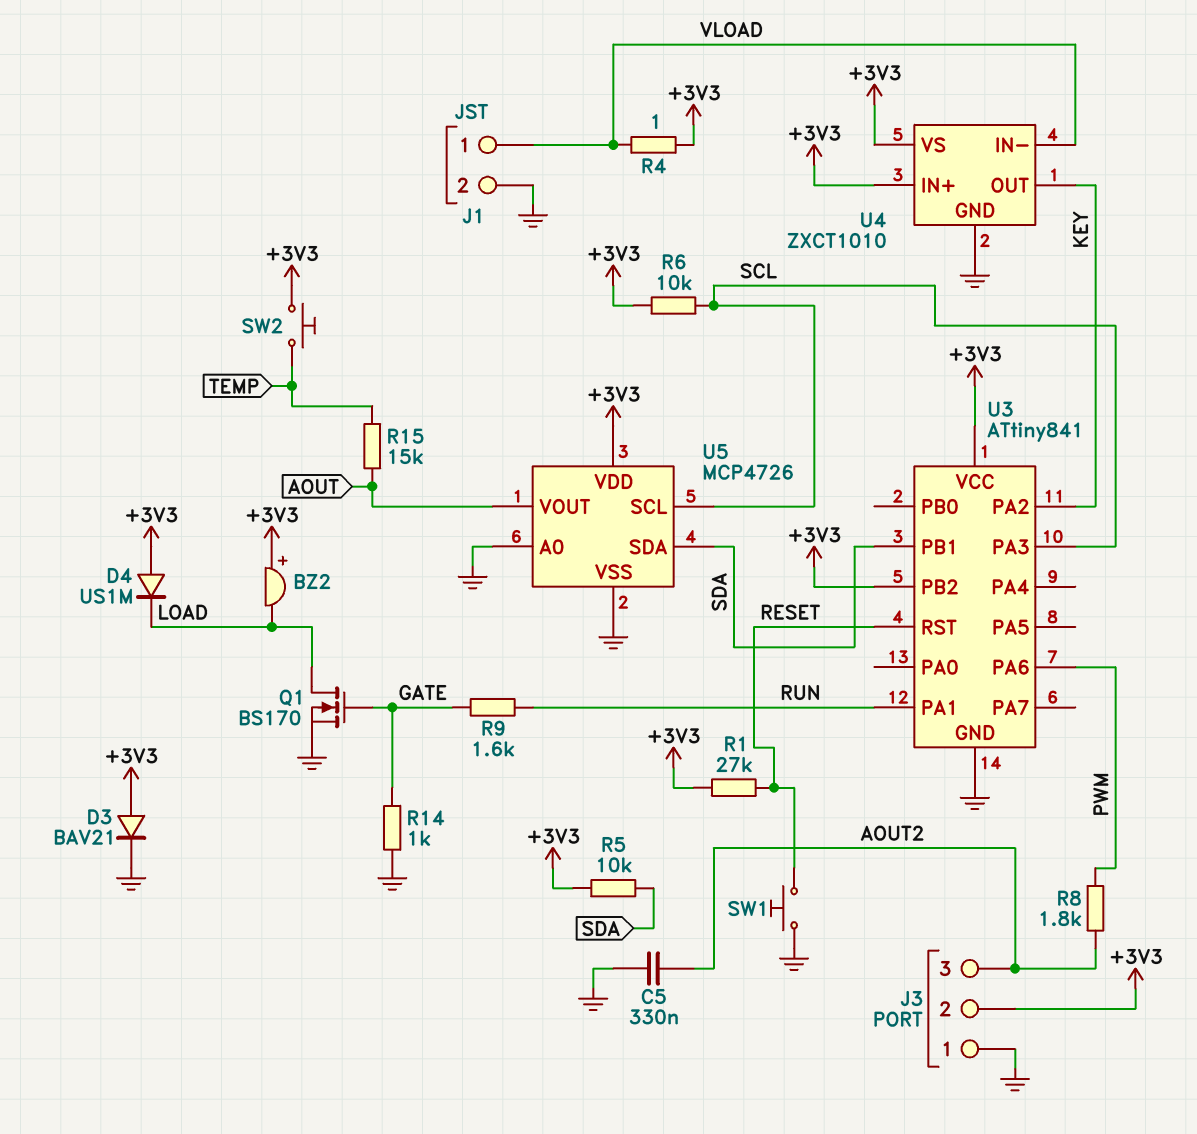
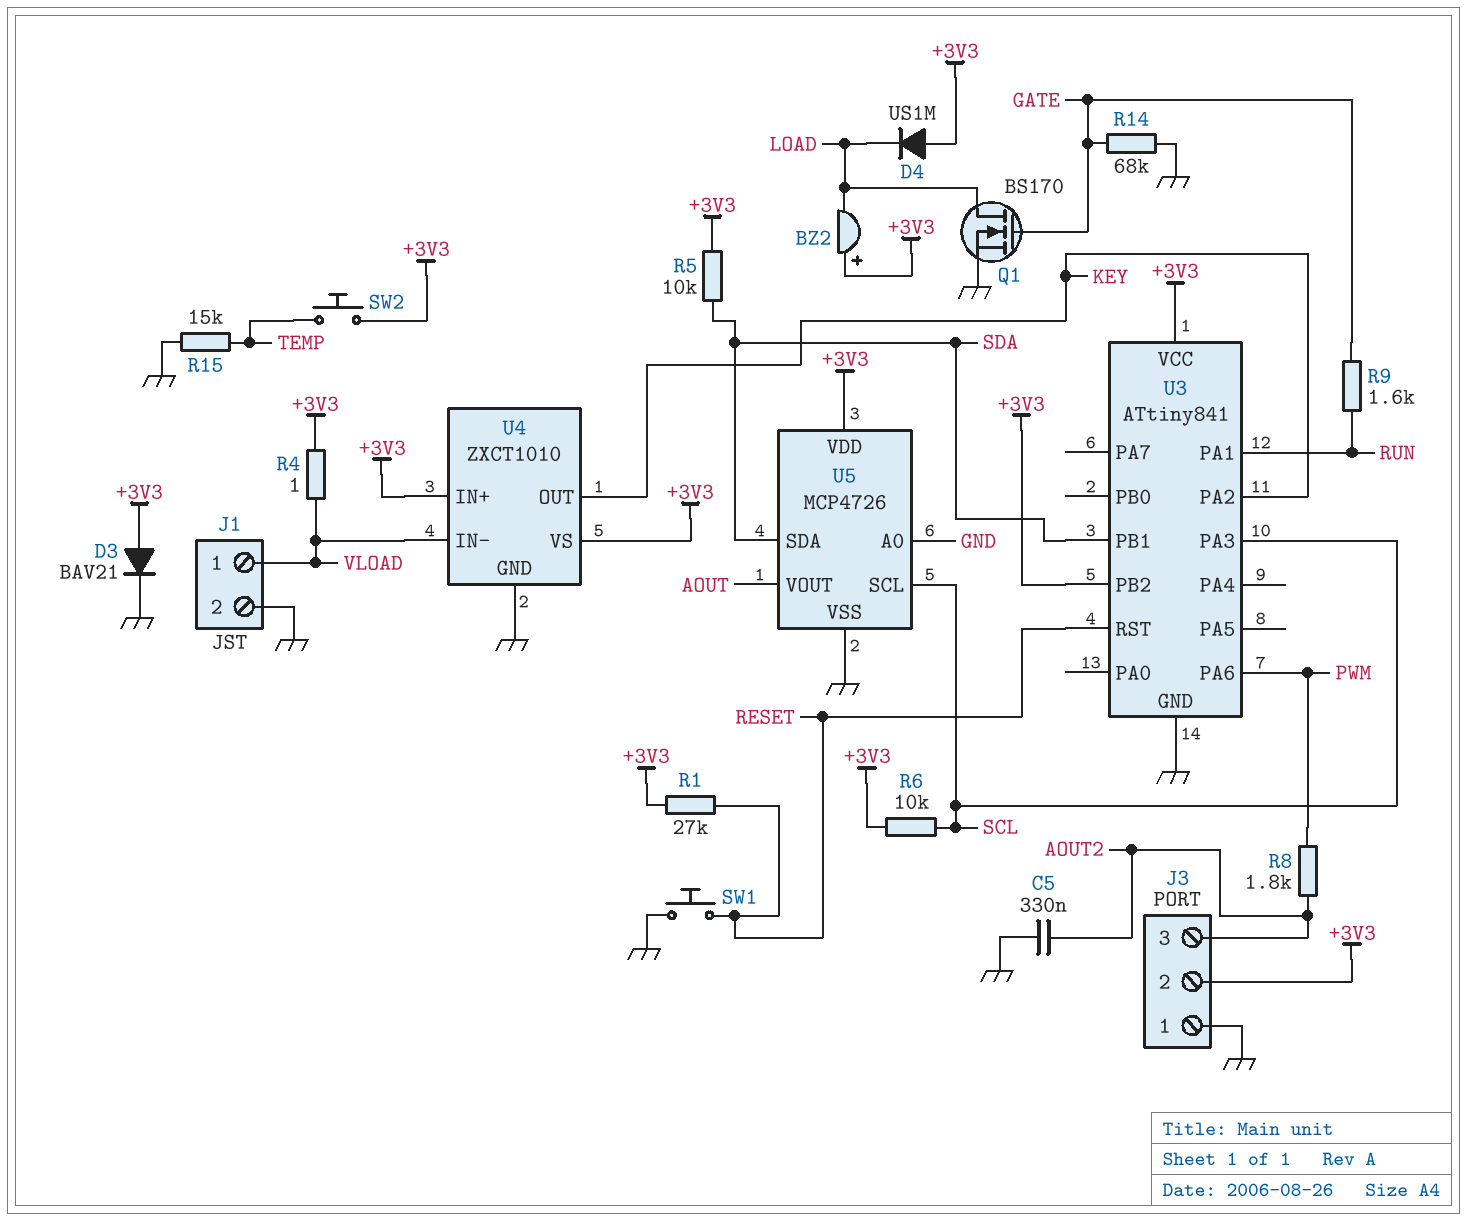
R14: 1k (GATE, GND) -> 68k (GATE, GND)
R15: 15k (AOUT, TEMP) -> 15k (GND, TEMP)

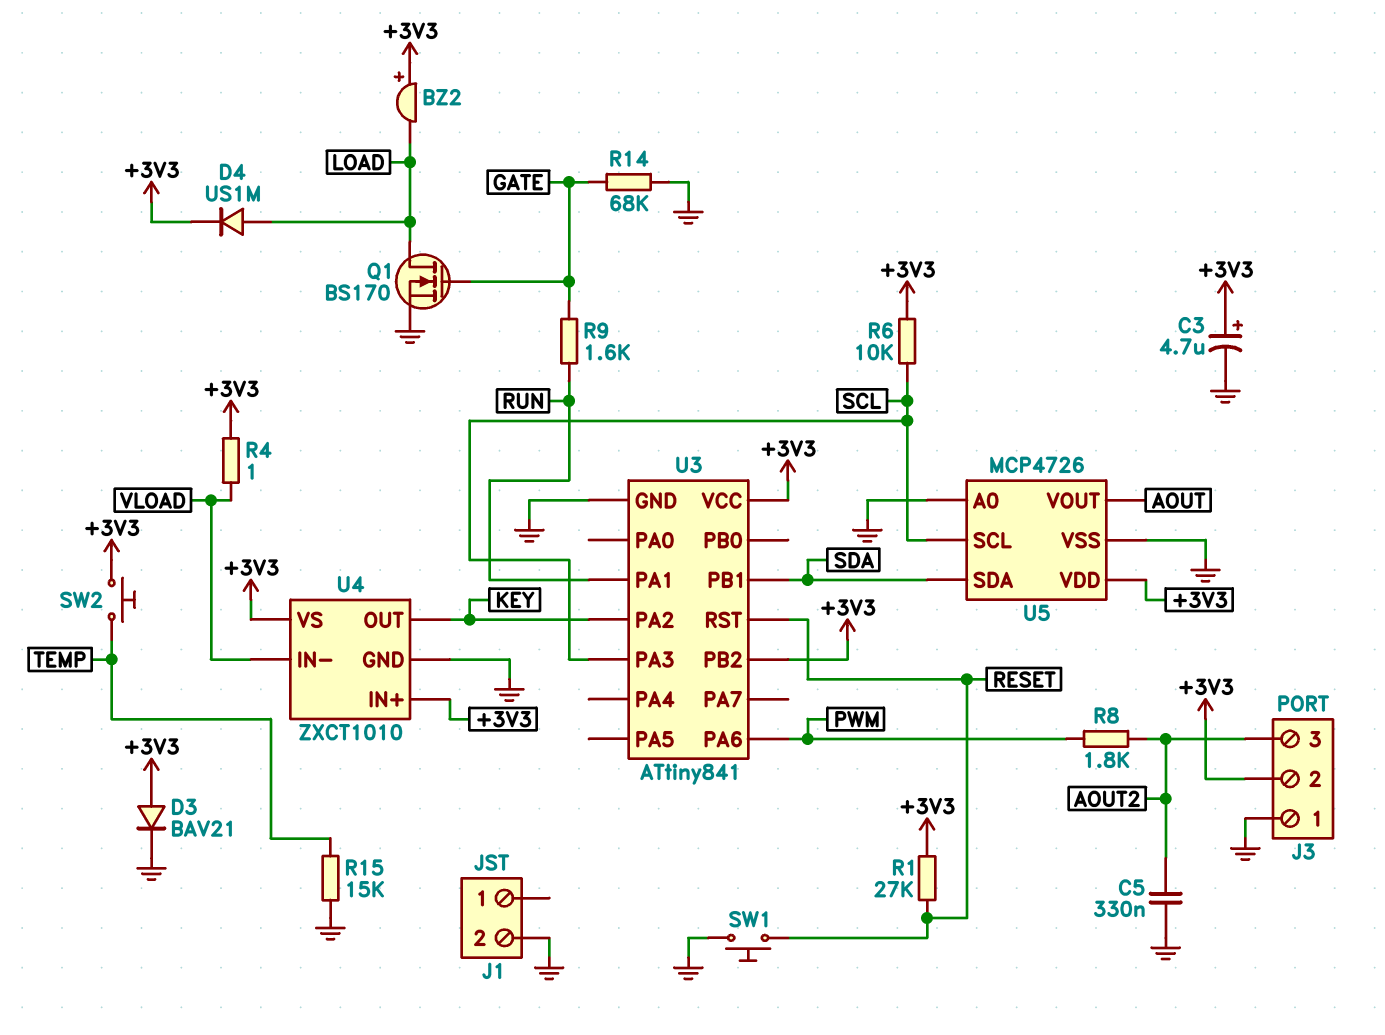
C3: none -> 4.7uF (plus +3V3, minus GND)
D4: diode US1M (A +3V3, K LOAD) -> diode US1M (A LOAD, K +3V3)
J1 pin 1: VLOAD -> none
R5: 10k (+3V3, SDA) -> none

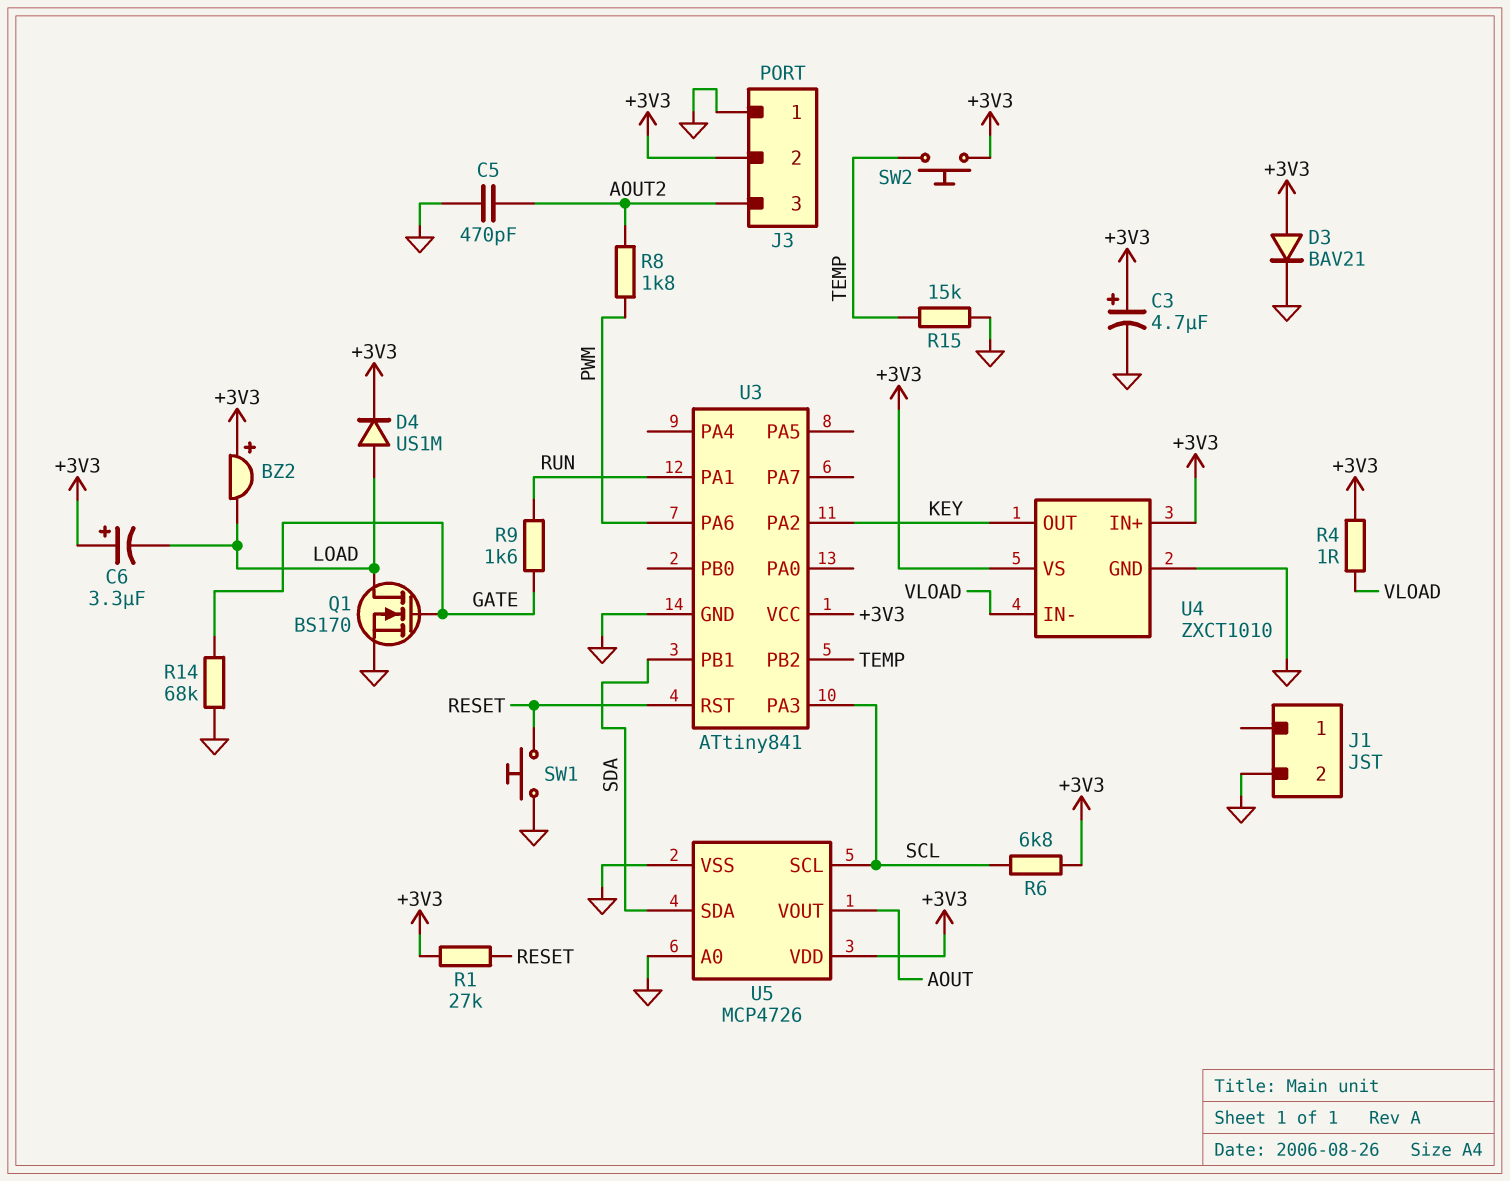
C5: 330nF (AOUT2, GND) -> 470pF (AOUT2, GND)
C6: none -> 3.3uF (plus +3V3, minus LOAD)
R6: 10k (+3V3, SCL) -> 6.8k (+3V3, SCL)
U3 pin PB2: +3V3 -> TEMP

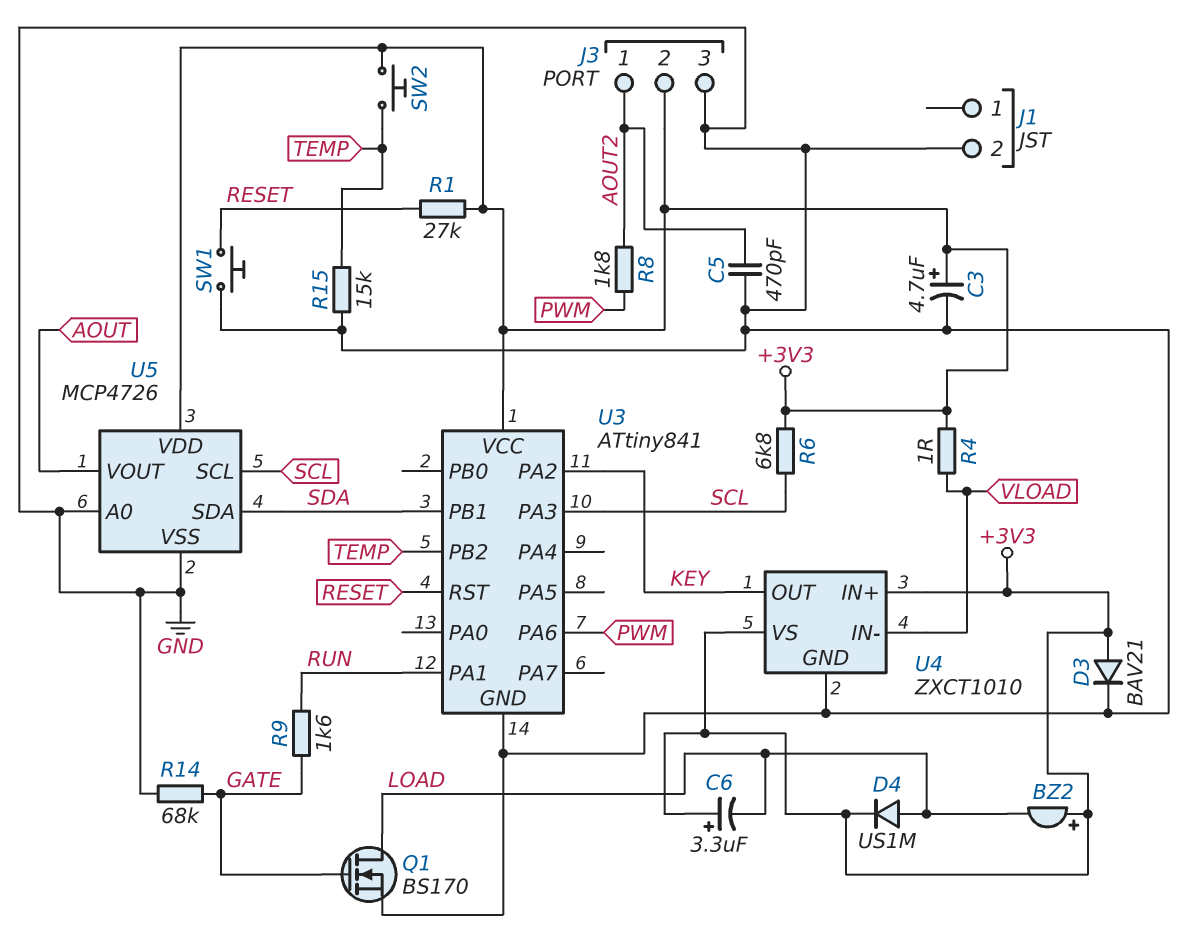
J3 pin 1: GND -> AOUT2
J3 pin 3: AOUT2 -> GND

